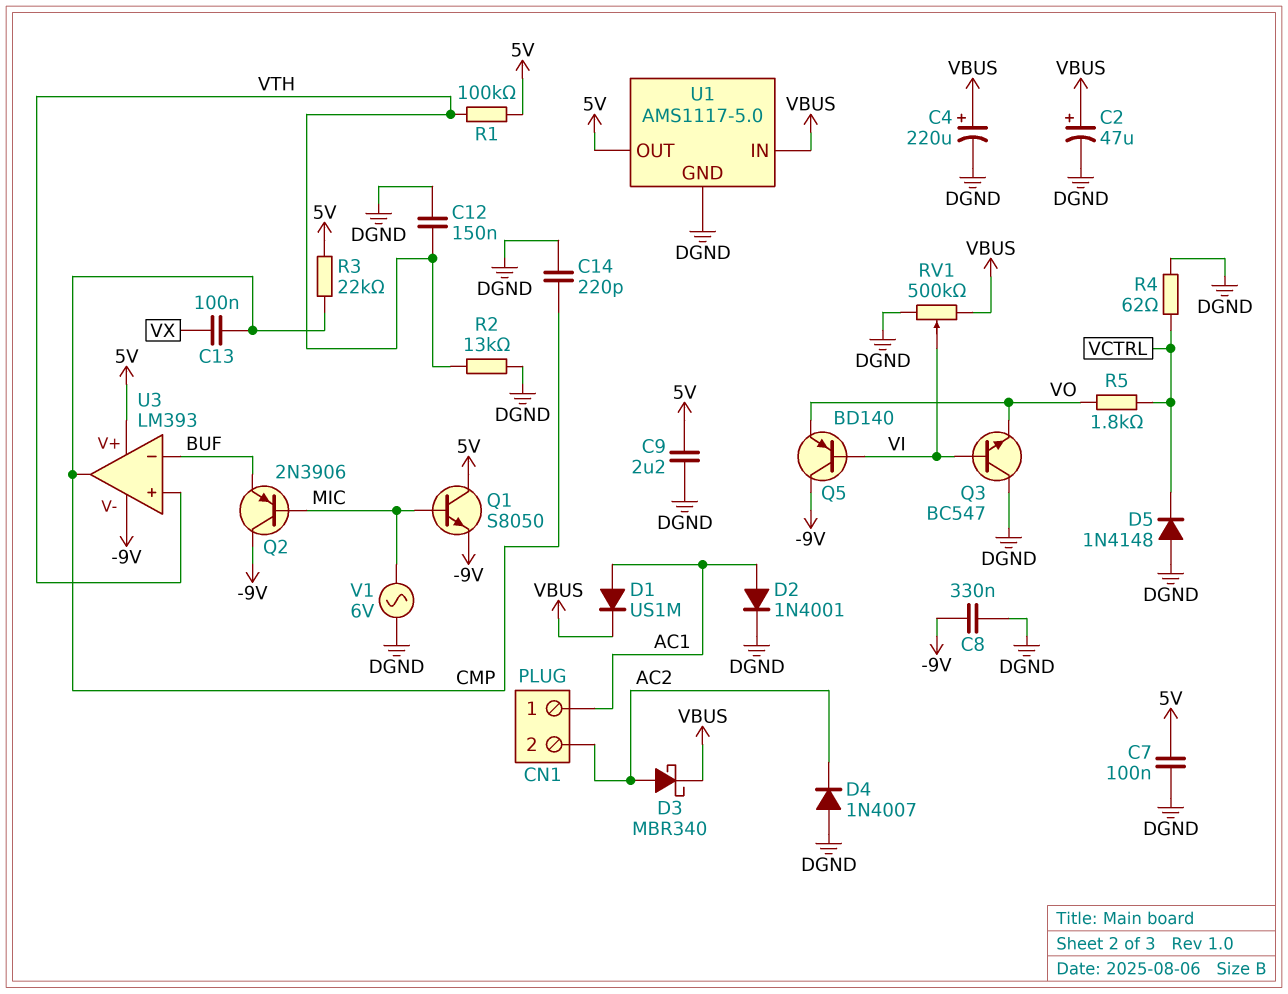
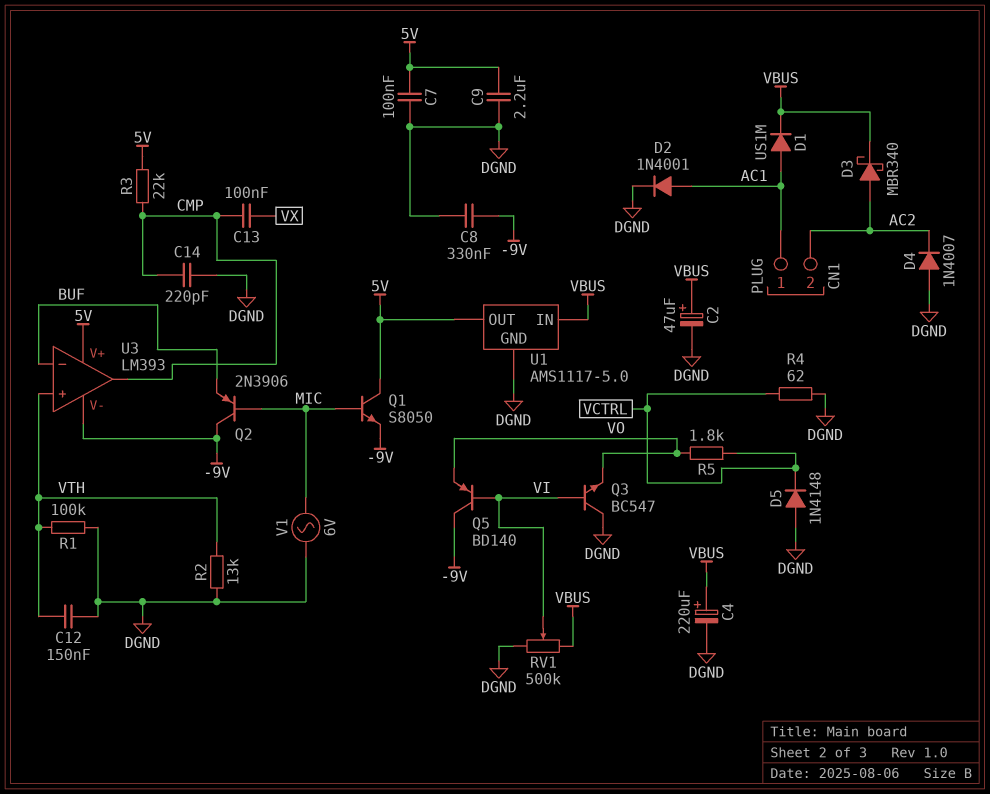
R1: 100k (5V, VTH) -> 100k (DGND, VTH)

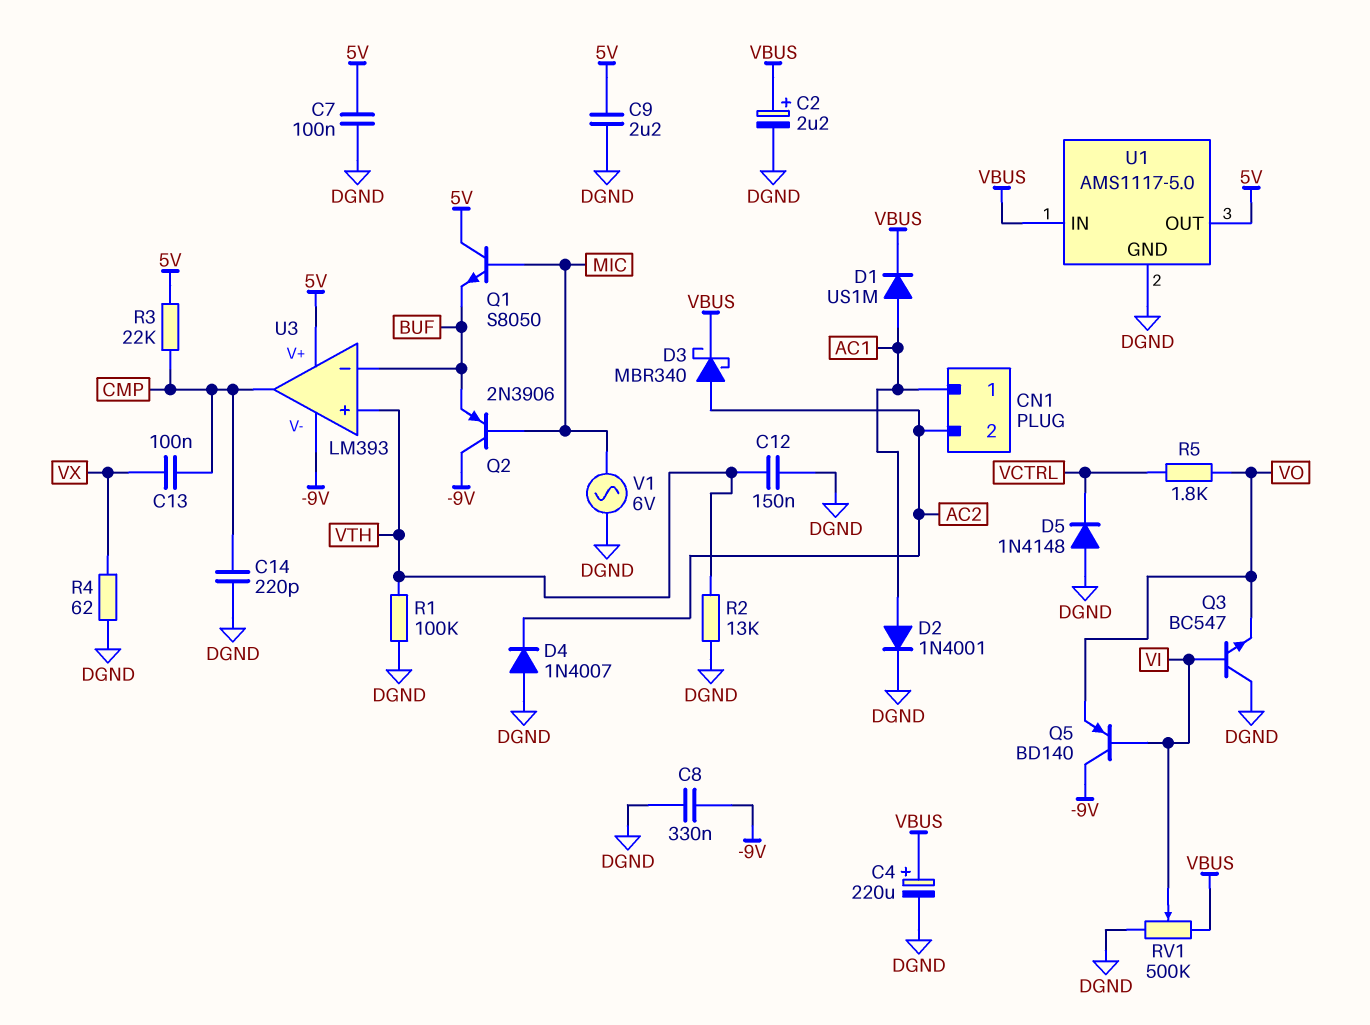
C2: 47uF (plus VBUS, minus DGND) -> 2.2uF (plus VBUS, minus DGND)
Q1: NPN S8050 (B MIC, C 5V, E -9V) -> NPN S8050 (B MIC, C 5V, E BUF)
R4: 62 (DGND, VCTRL) -> 62 (DGND, VX)

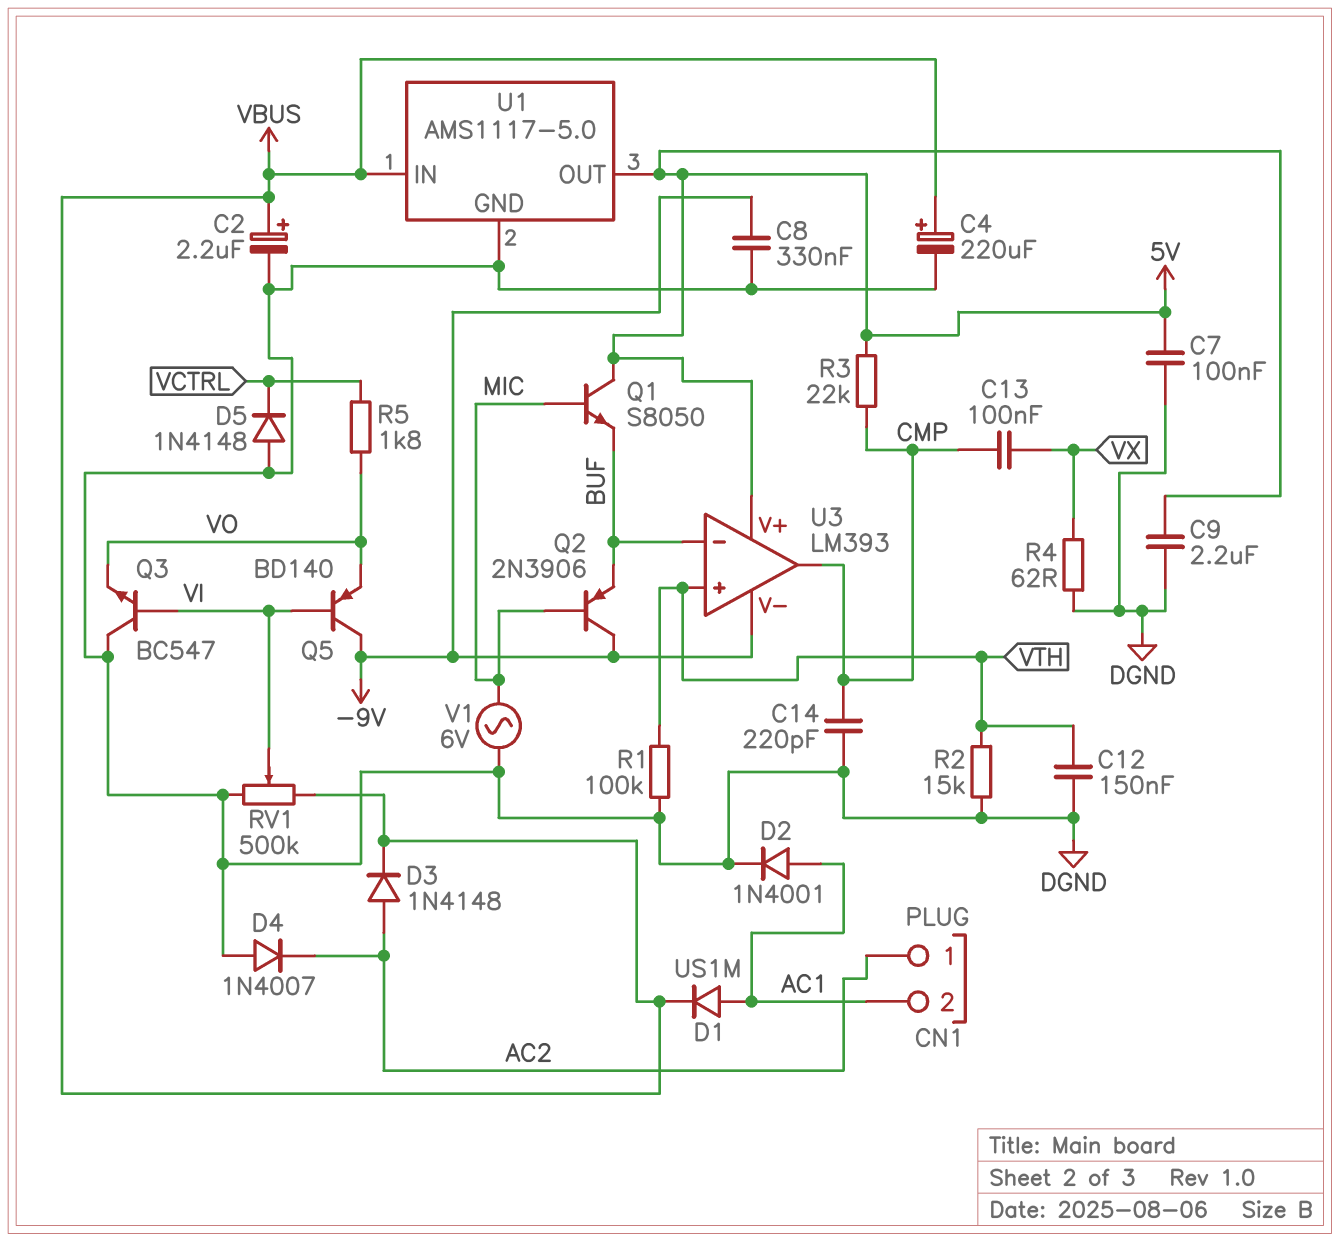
CN1 pin 1: AC1 -> AC2
CN1 pin 2: AC2 -> AC1
D3: schottky MBR340 (A AC2, K VBUS) -> diode 1N4148 (A AC2, K VBUS)
R2: 13k (DGND, VTH) -> 15k (DGND, VTH)

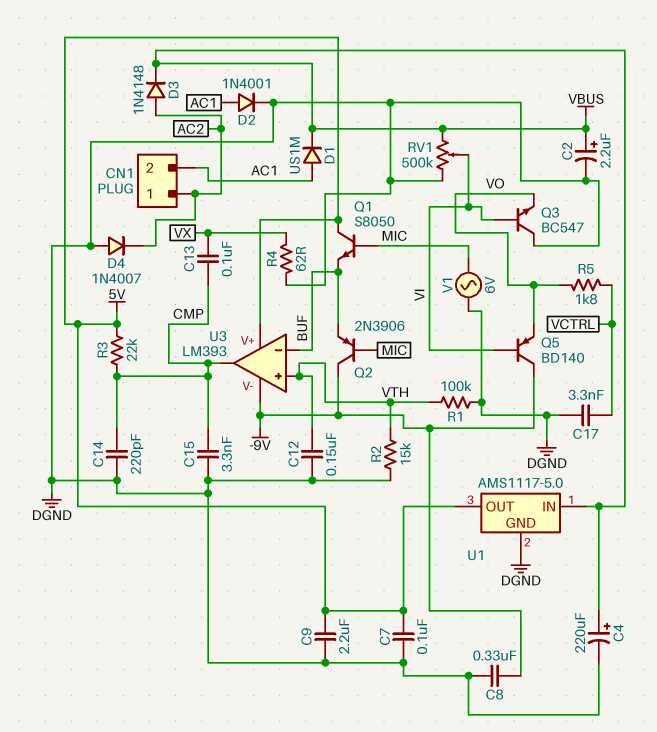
C15: none -> 3.3nF (CMP, DGND)
C17: none -> 3.3nF (DGND, VCTRL)
D5: diode 1N4148 (A DGND, K VCTRL) -> none

